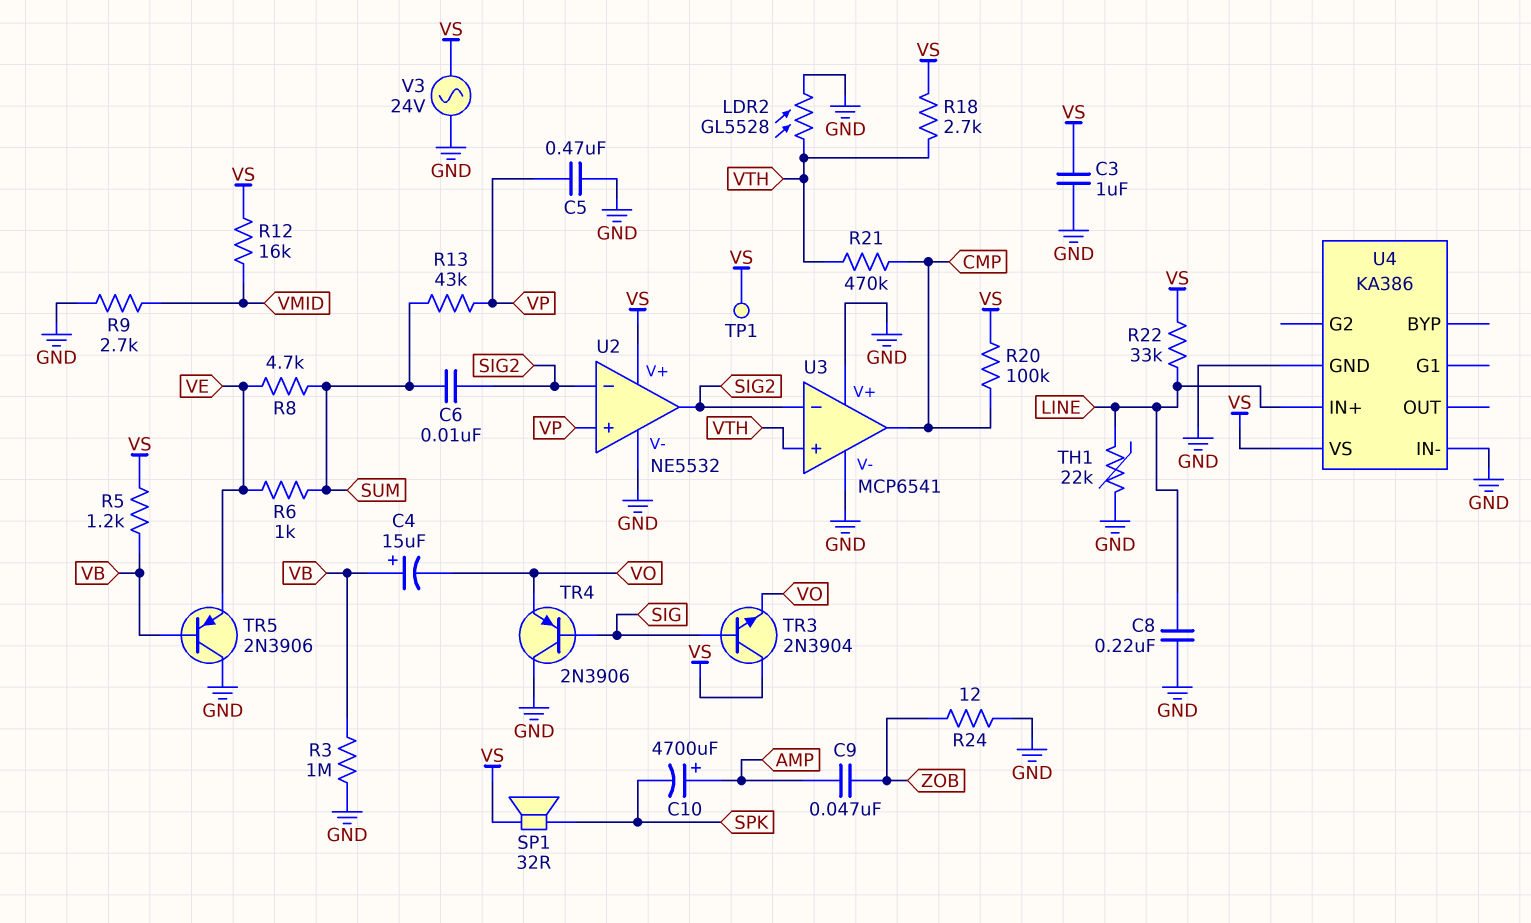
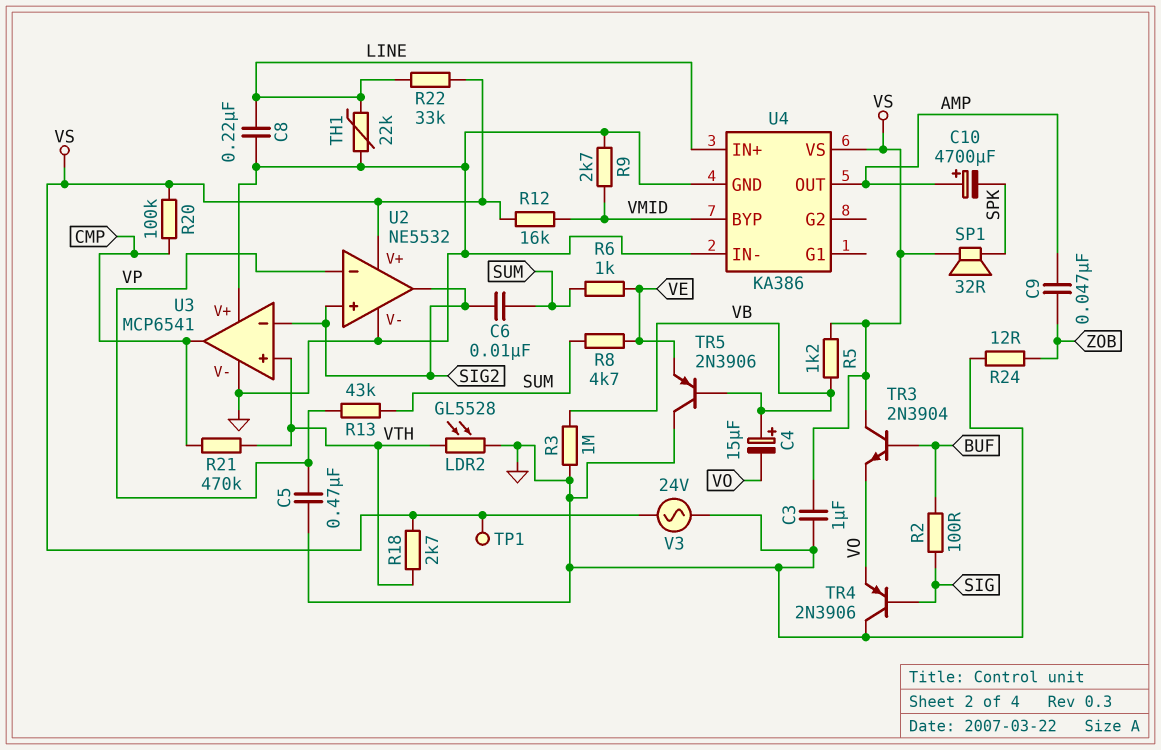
R2: none -> 100 (BUF, SIG)
TR3: NPN 2N3904 (B SIG, C VS, E VO) -> NPN 2N3904 (B BUF, C VS, E VO)
U2 pin in+: VP -> SIG2
U2 pin in-: SIG2 -> VP
U4 pin BYP: none -> VMID
U4 pin OUT: none -> AMP

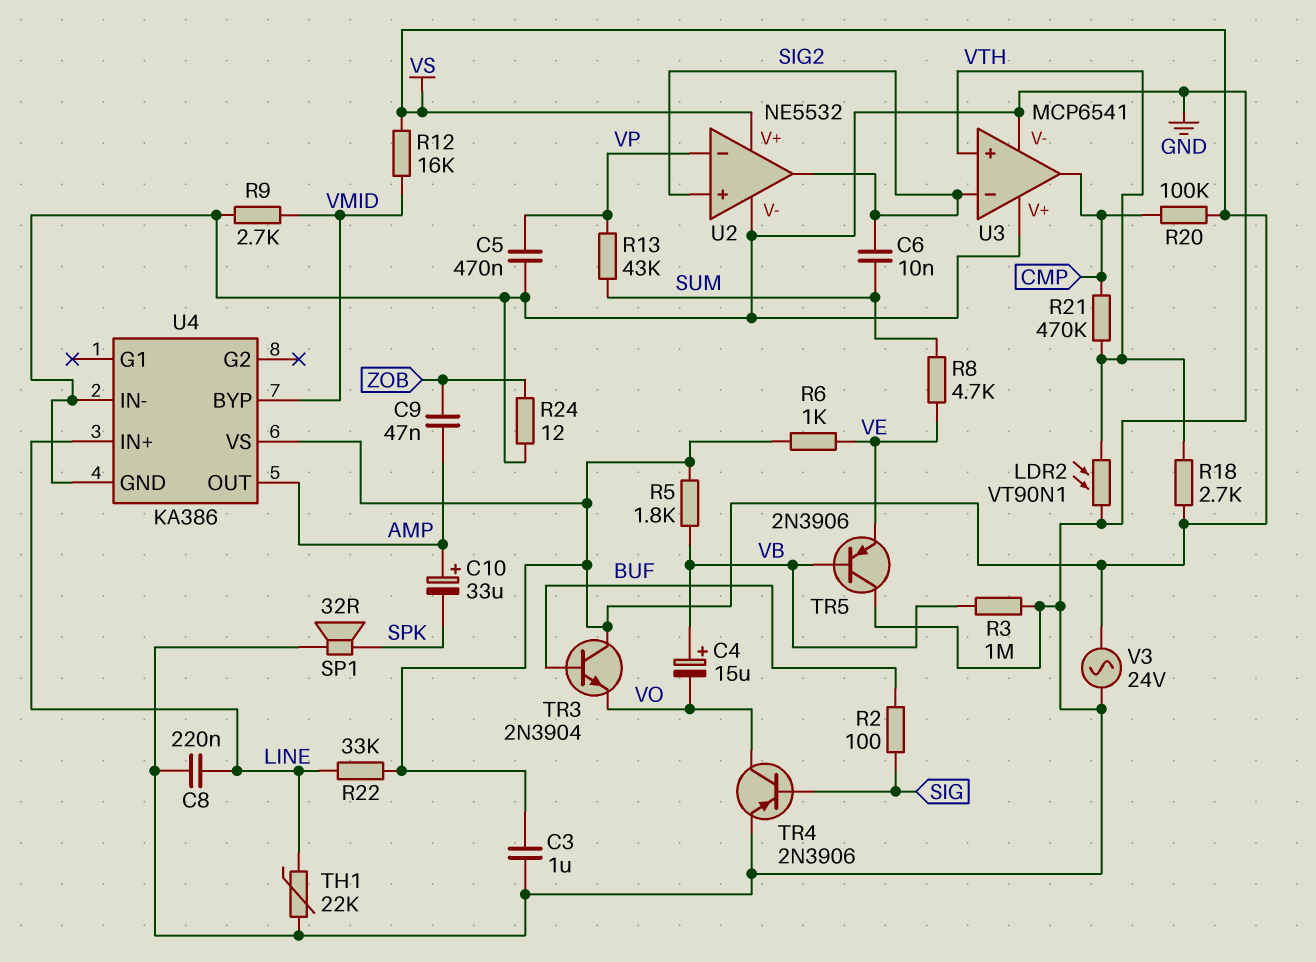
C10: 4700uF (plus AMP, minus SPK) -> 33uF (plus AMP, minus SPK)
LDR2: GL5528 (GND, VTH) -> VT90N1 (GND, VTH)
R5: 1.2k (VB, VS) -> 1.8k (VB, VS)
R6: 1k (SUM, VE) -> 1k (VE, VS)
SP1: speaker 32R (SPK, VS) -> speaker 32R (GND, SPK)
TP1: test point (VS) -> none
TR4: PNP 2N3906 (B SIG, C GND, E VO) -> PNP 2N3906 (B SIG, C VO, E GND)

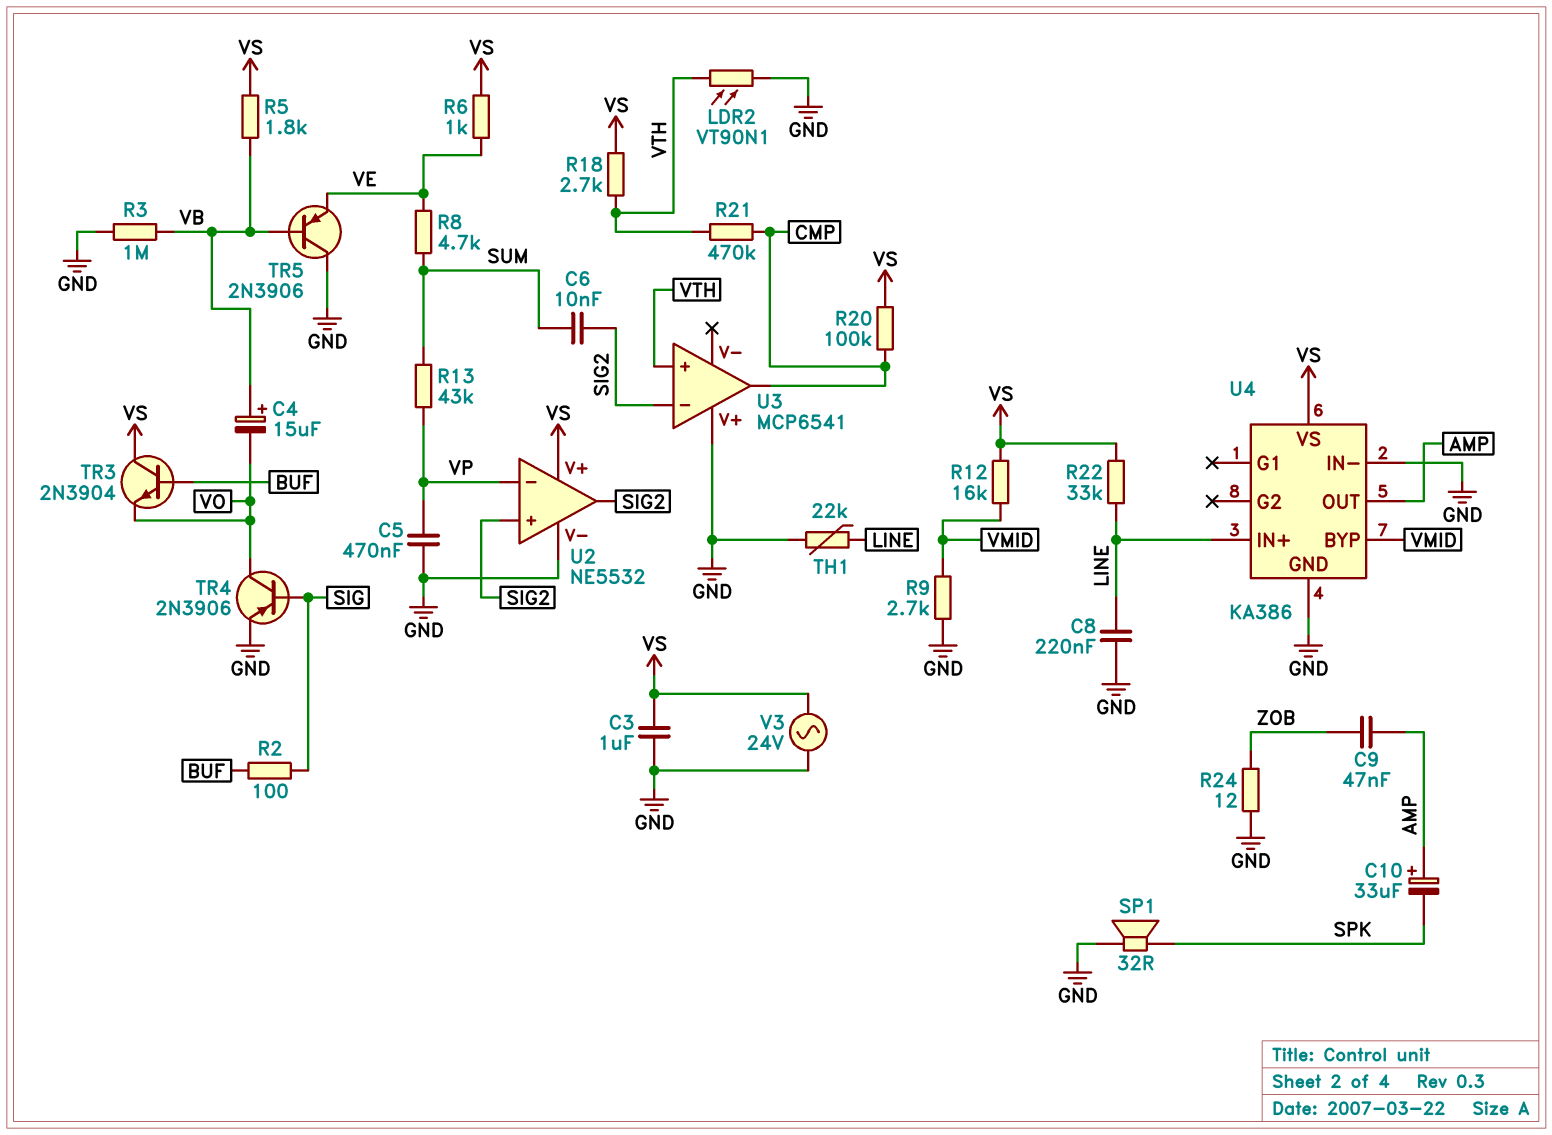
U3 pin V-: GND -> none

